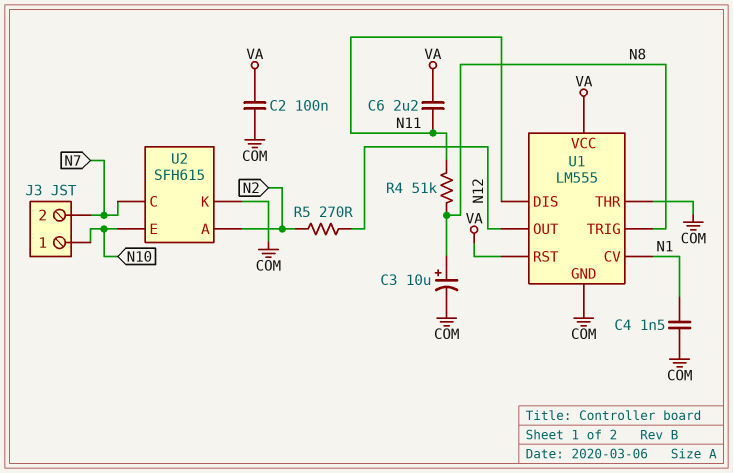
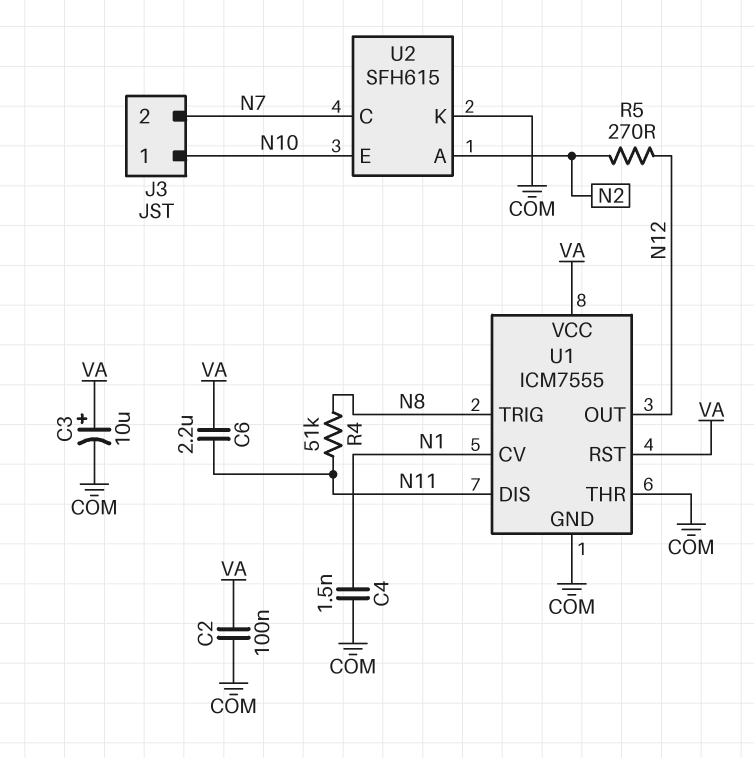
C3: 10uF (plus N8, minus COM) -> 10uF (plus VA, minus COM)
U1: LM555 -> ICM7555

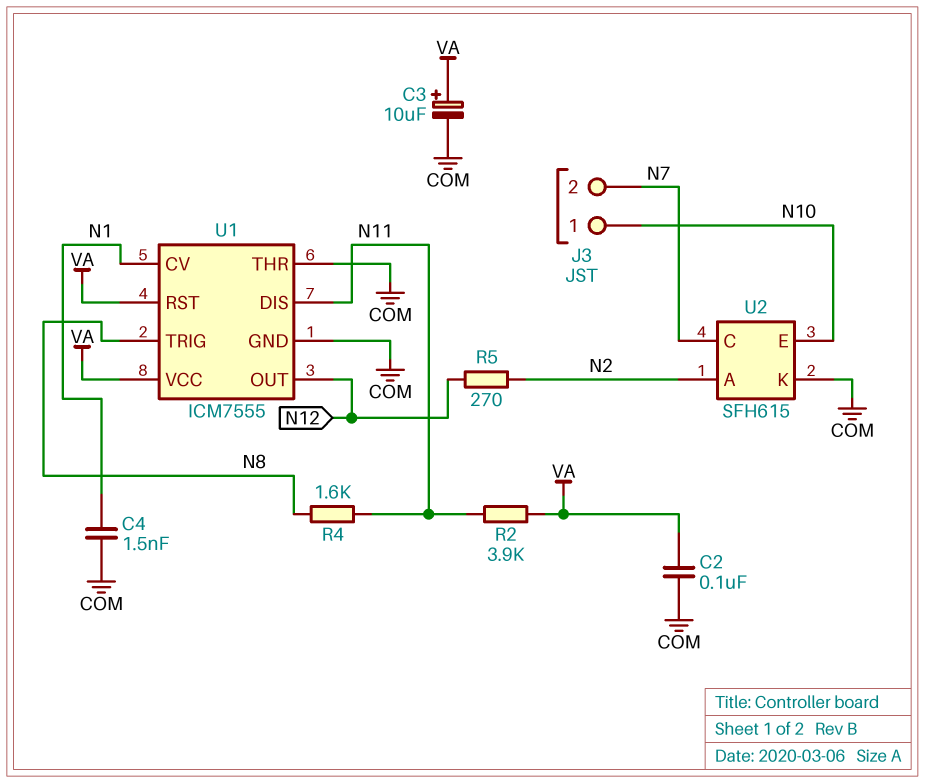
C6: 2.2uF (N11, VA) -> none
R2: none -> 3.9k (N11, VA)
R4: 51k (N8, N11) -> 1.6k (N8, N11)

